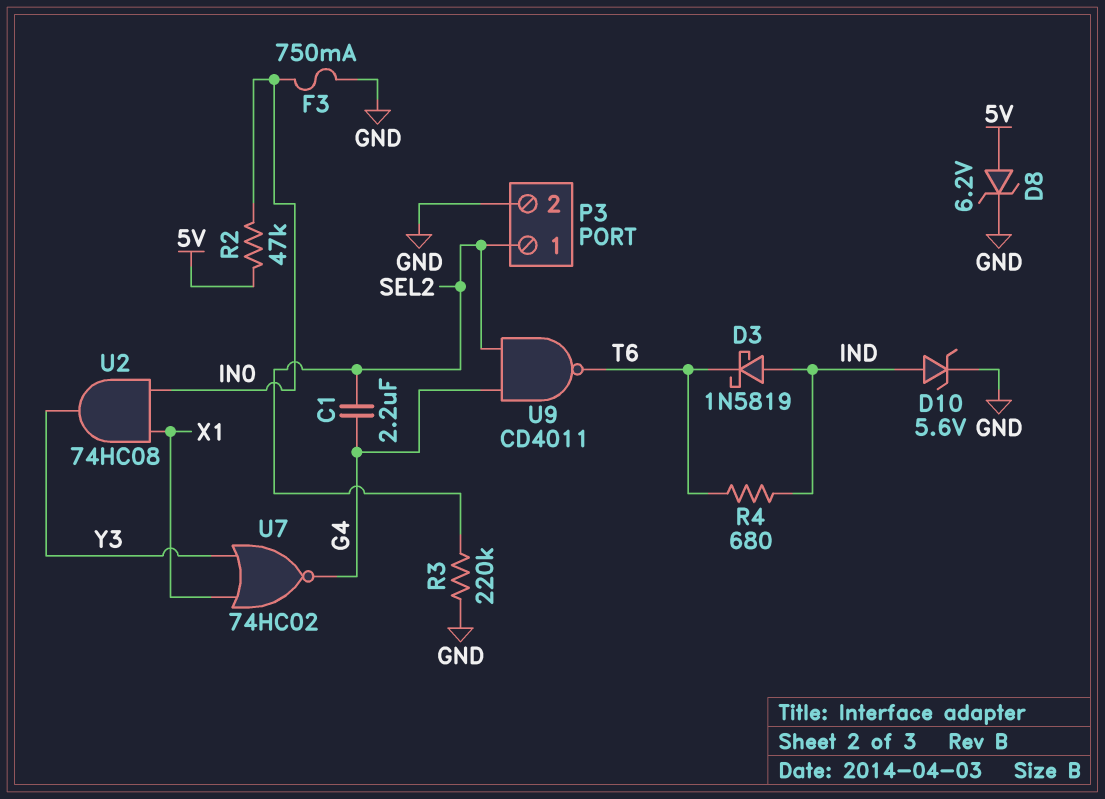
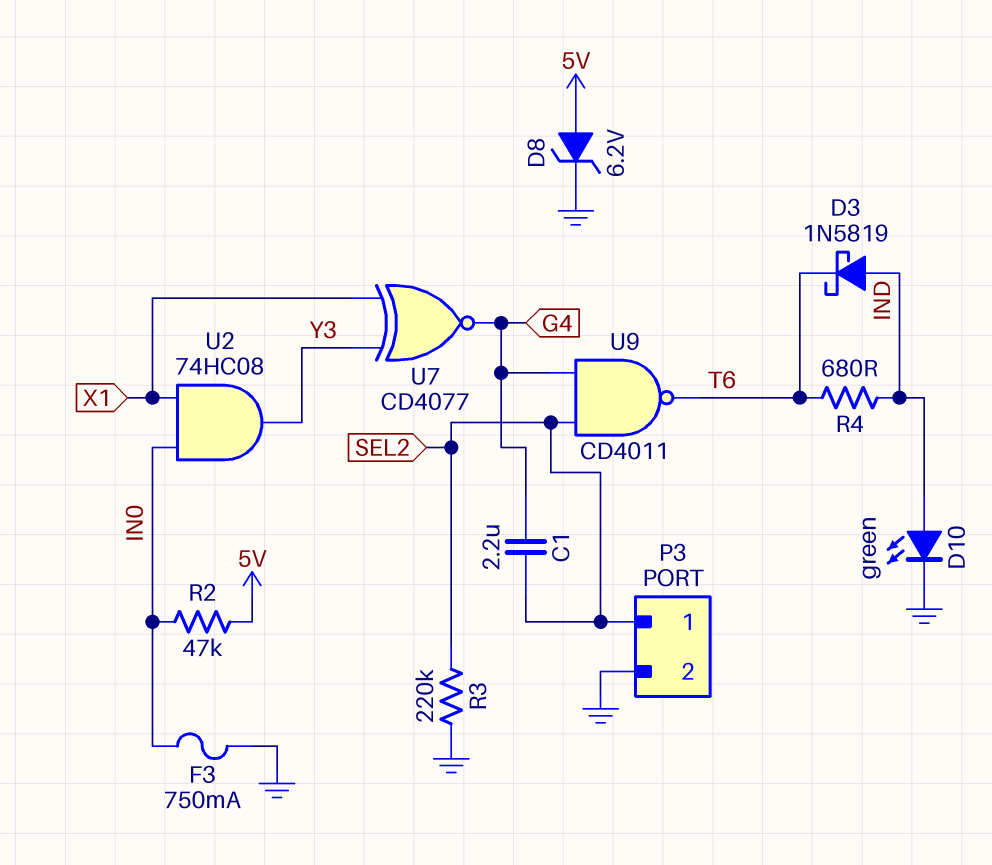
D10: zener 5.6V (A IND, K GND) -> LED green (A IND, K GND)
U7: NOR 74HC02 (in X1, in Y3, out G4) -> XNOR CD4077 (in X1, in Y3, out G4)

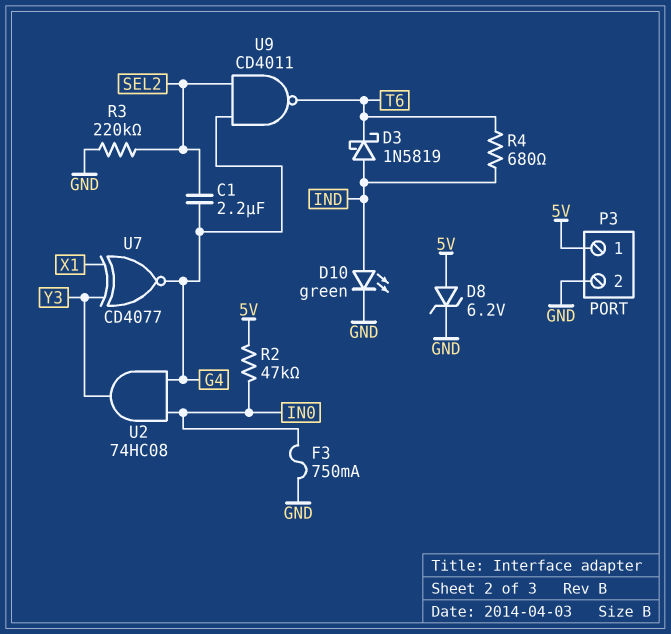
P3 pin 1: SEL2 -> 5V
U2: AND 74HC08 (in IN0, in X1, out Y3) -> AND 74HC08 (in G4, in IN0, out Y3)

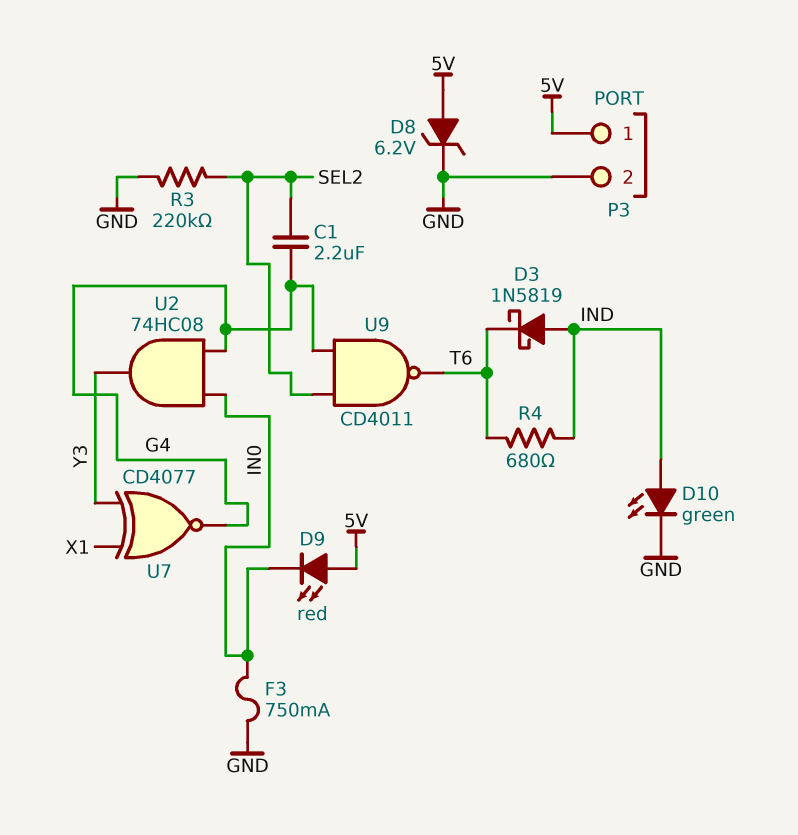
D9: none -> LED red (A 5V, K IN0)
R2: 47k (5V, IN0) -> none

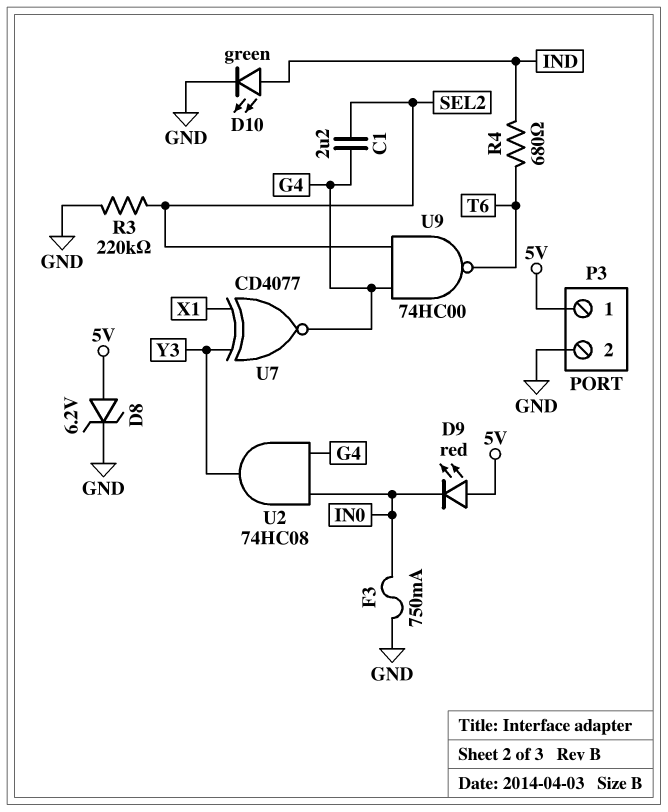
D3: schottky 1N5819 (A IND, K T6) -> none
U9: NAND CD4011 (in G4, in SEL2, out T6) -> NAND 74HC00 (in G4, in SEL2, out T6)

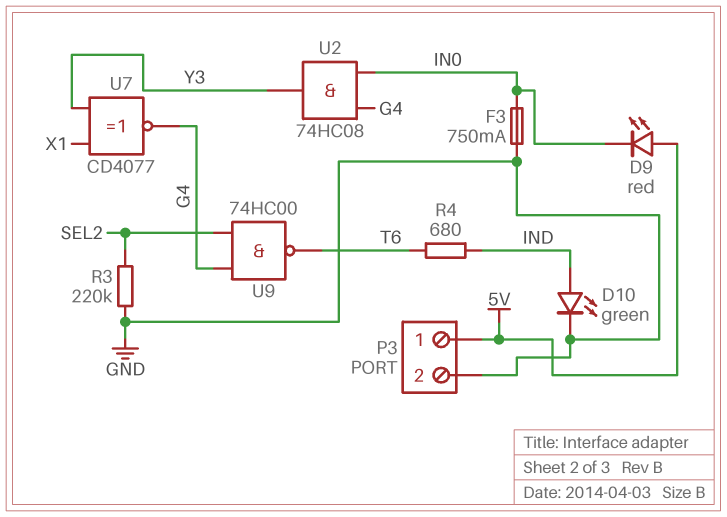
C1: 2.2uF (G4, SEL2) -> none
D8: zener 6.2V (A 5V, K GND) -> none

